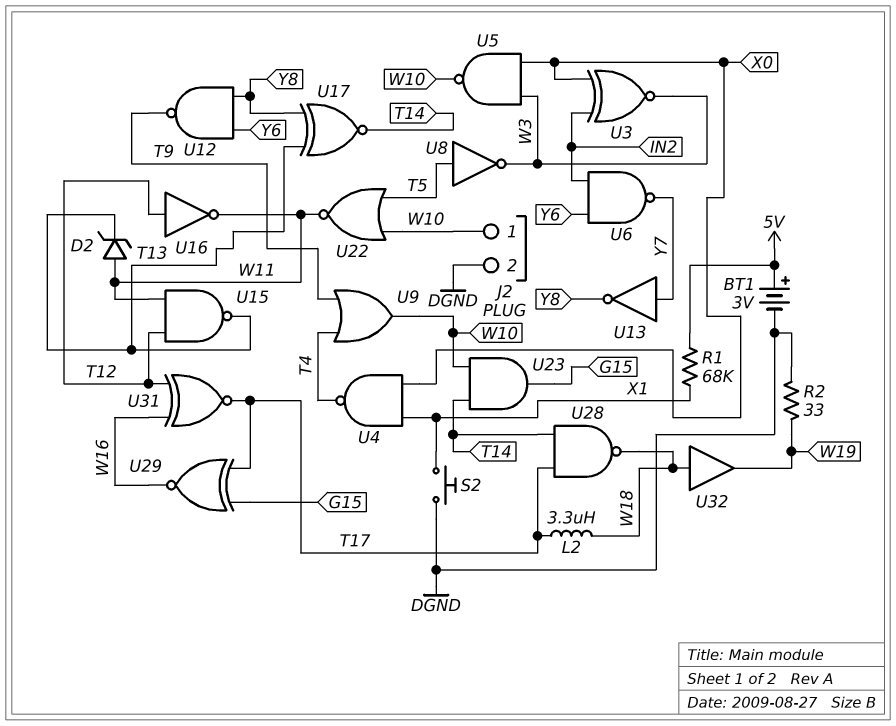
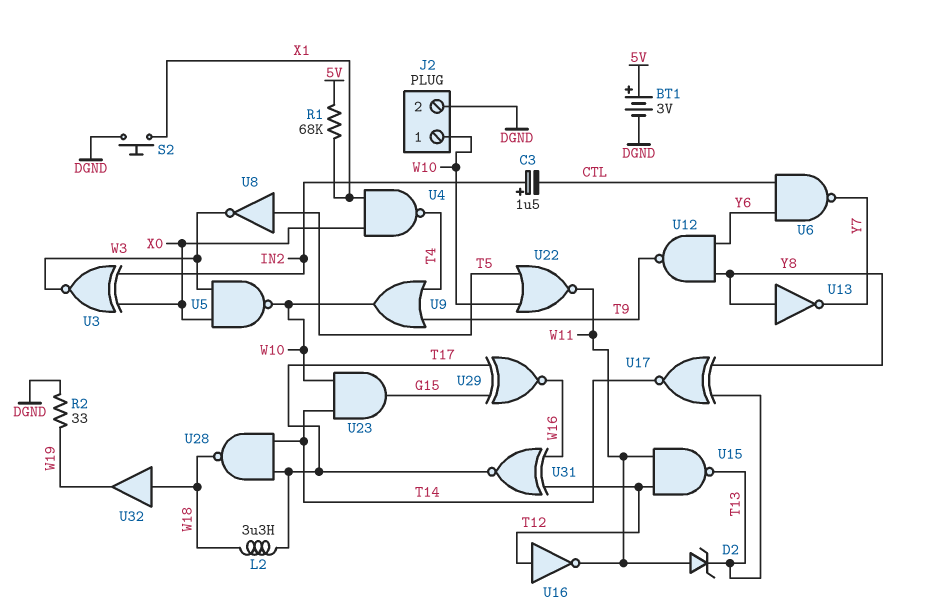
C3: none -> 1.5uF (plus IN2, minus CTL)
U6: NAND (in IN2, in Y6, out Y7) -> NAND (in CTL, in Y6, out Y7)
U13: NOT (in Y7, out Y8) -> NOT (in Y8, out Y7)

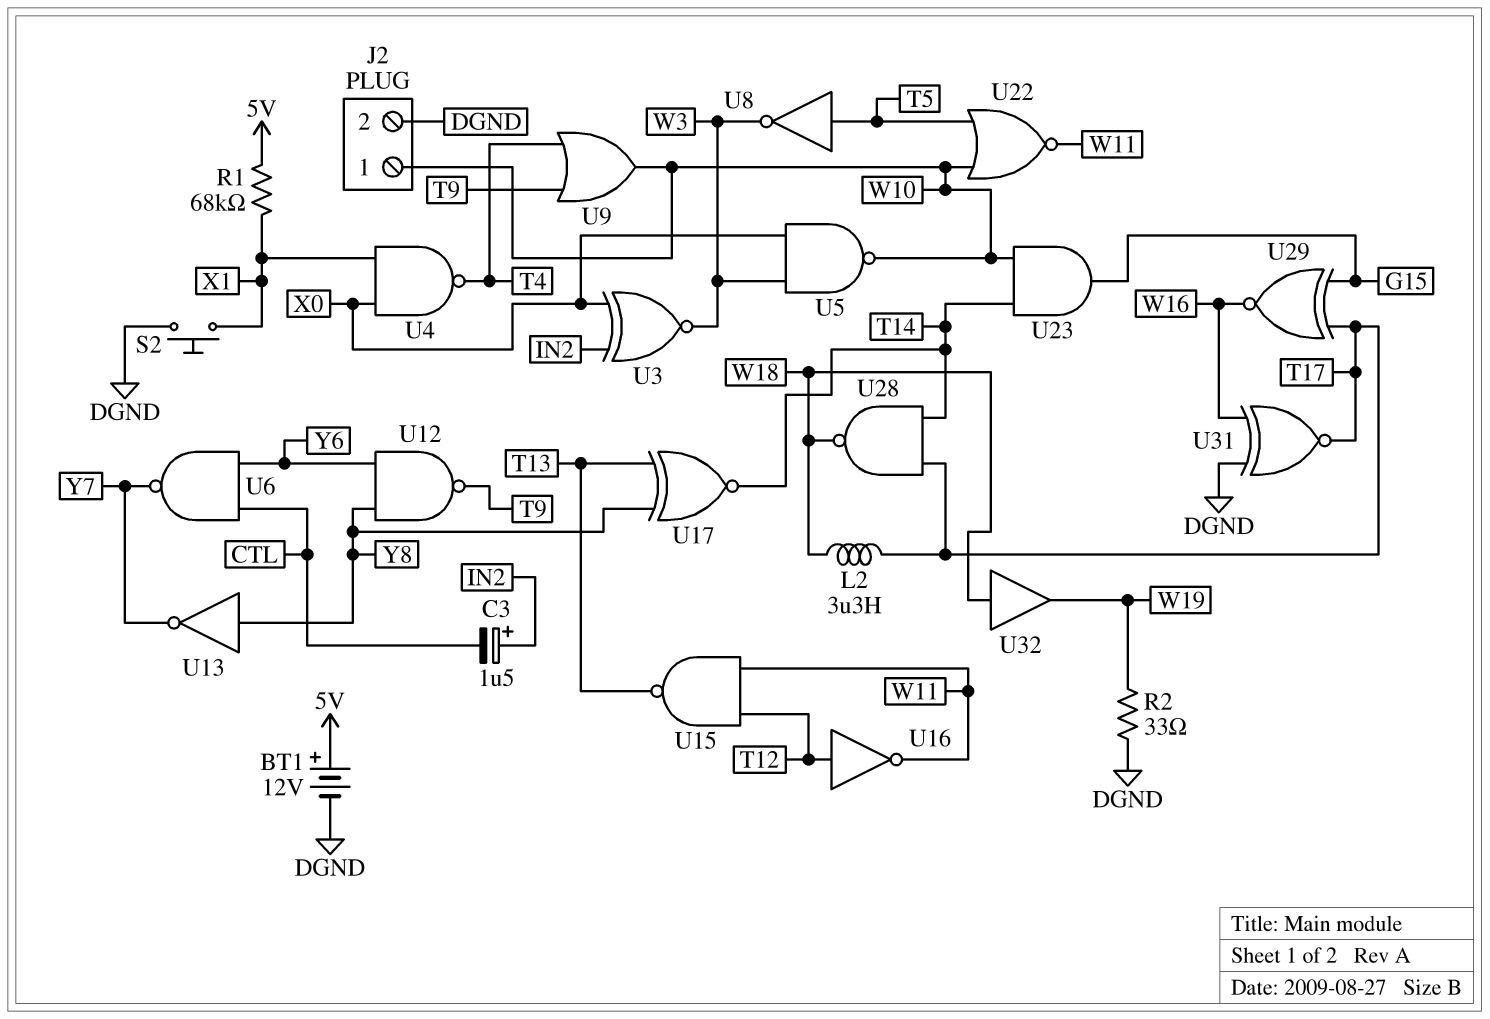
BT1: 3V (plus 5V, minus DGND) -> 12V (plus 5V, minus DGND)
D2: zener (A W11, K T13) -> none
U31: XNOR (in T12, in W16, out T17) -> XNOR (in DGND, in W16, out T17)

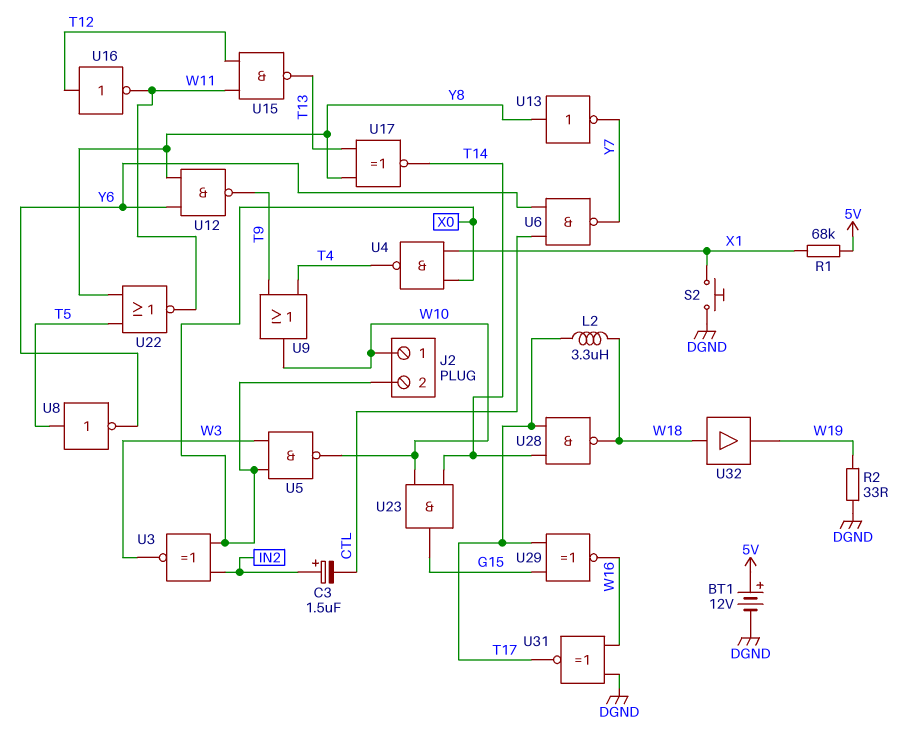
J2 pin 2: DGND -> X0
U8: NOT (in T5, out W3) -> NOT (in T5, out Y6)
U22: NOR (in T5, in W10, out W11) -> NOR (in T5, in Y8, out W11)

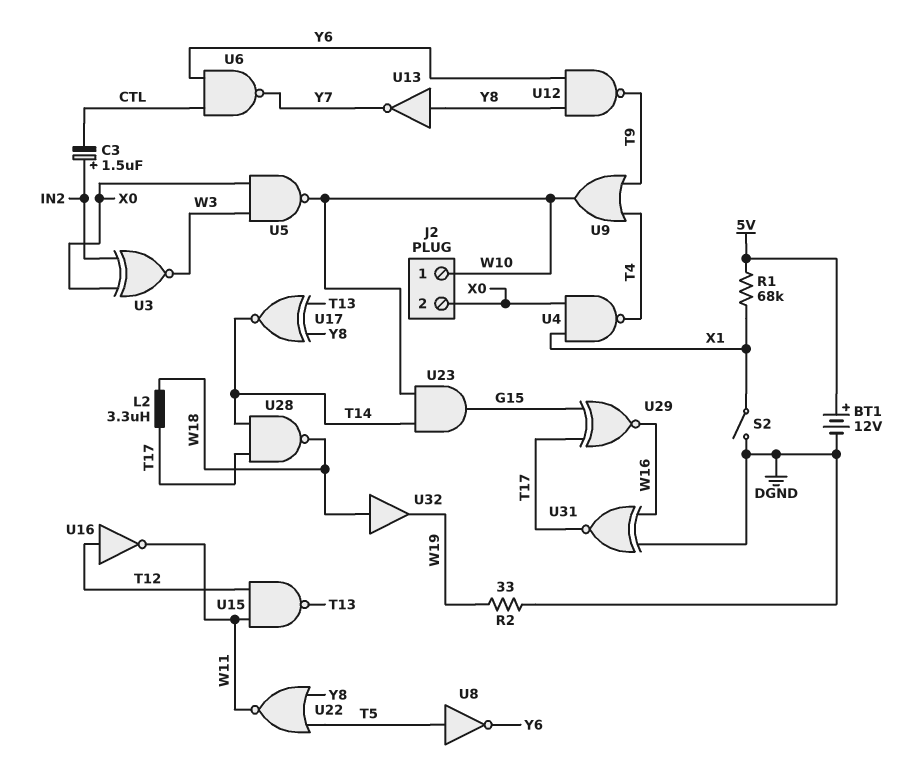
S2: button (DGND, X1) -> switch (DGND, X1)

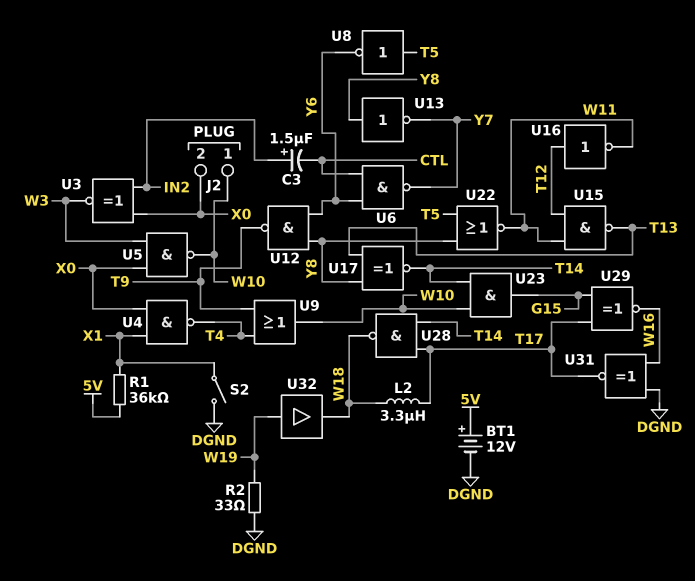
R1: 68k (5V, X1) -> 36k (5V, X1)
U32: buffer (in W18, out W19) -> buffer (in W19, out W18)

